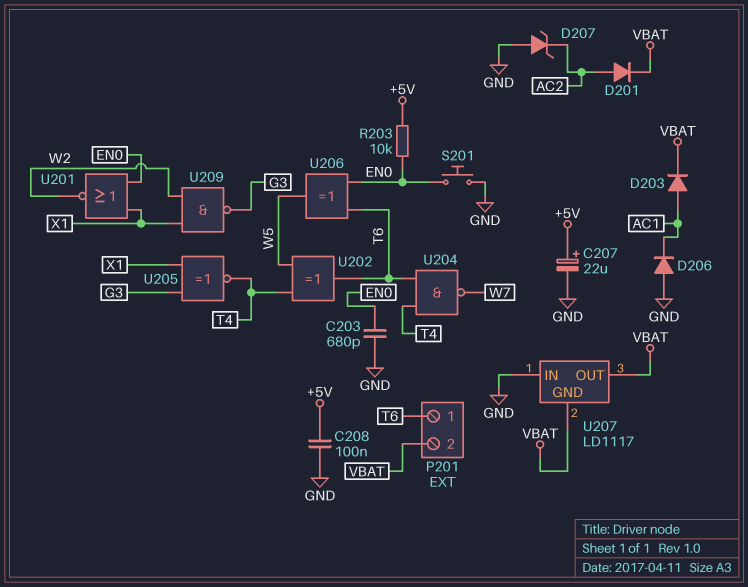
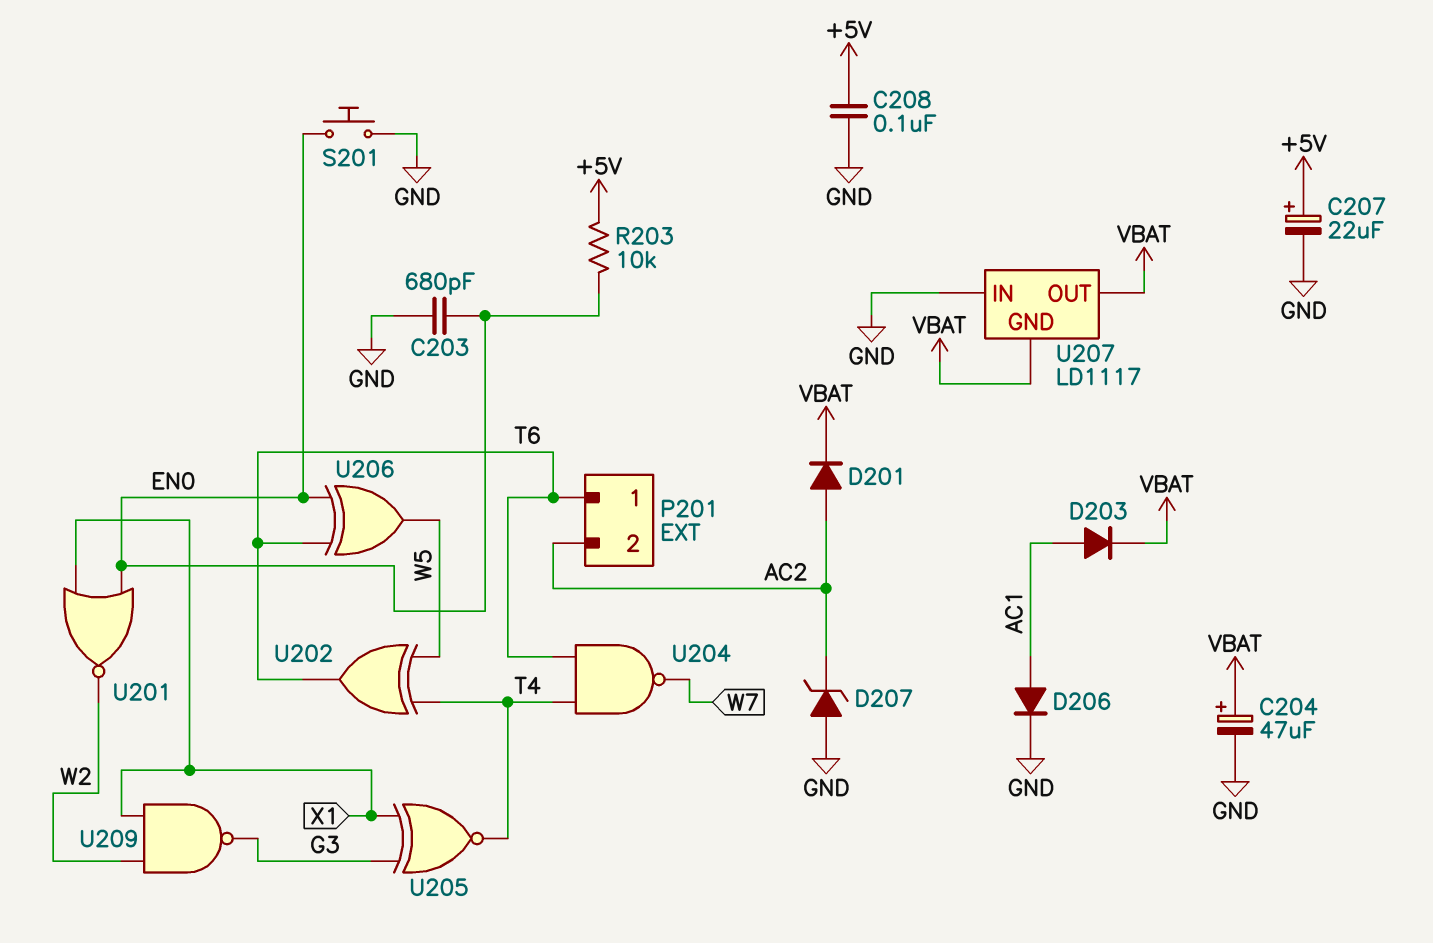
C204: none -> 47uF (plus VBAT, minus GND)
D206: diode (A GND, K AC1) -> diode (A AC1, K GND)
P201 pin 2: VBAT -> AC2

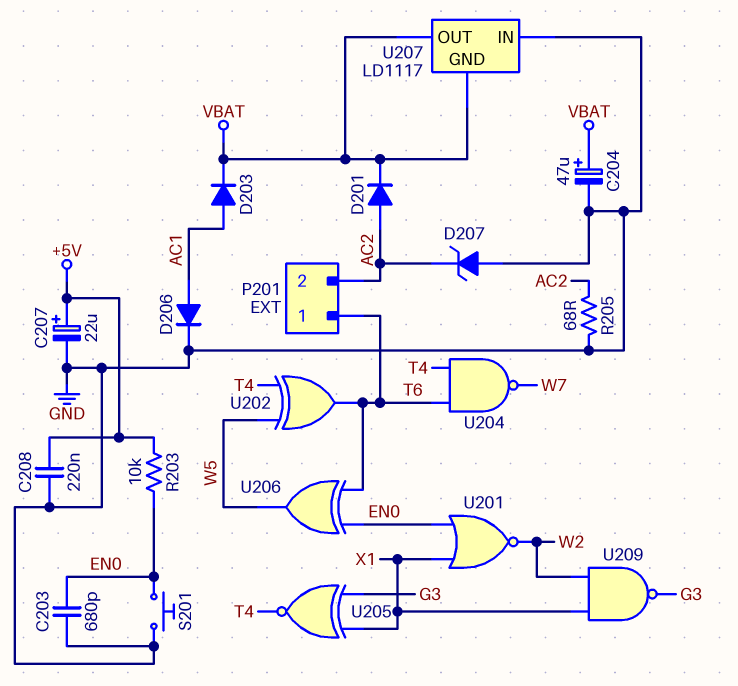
C208: 100nF (+5V, GND) -> 220nF (+5V, GND)
R205: none -> 68 (AC2, GND)

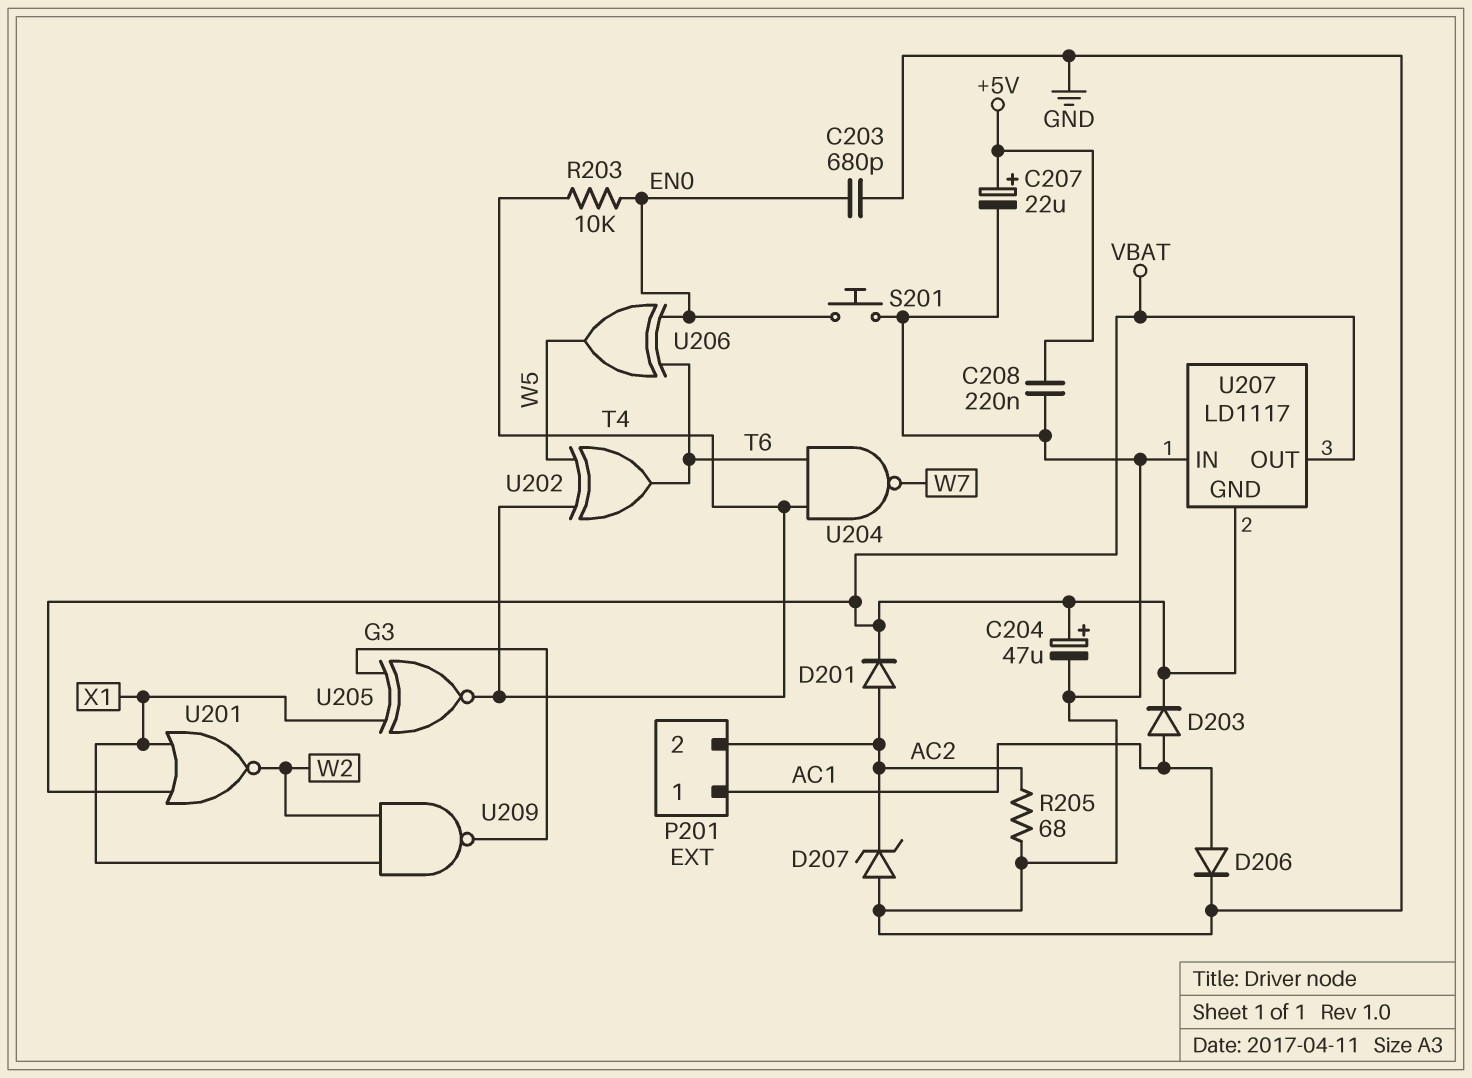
P201 pin 1: T6 -> AC1
R203: 10k (+5V, EN0) -> 10k (EN0, T4)
U201: NOR (in EN0, in X1, out W2) -> NOR (in VBAT, in X1, out W2)

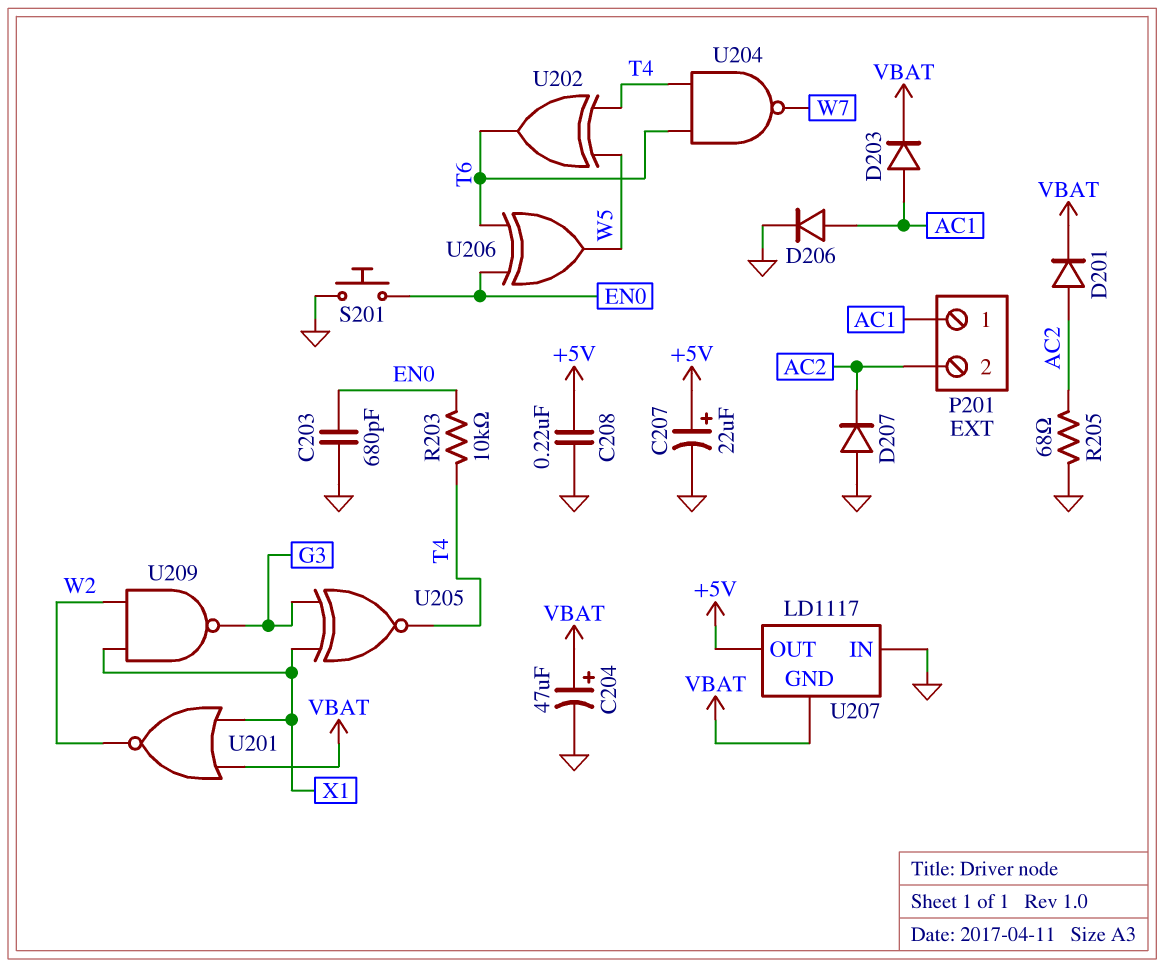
D207: zener (A GND, K AC2) -> diode (A GND, K AC2)
U207 pin OUT: VBAT -> +5V

